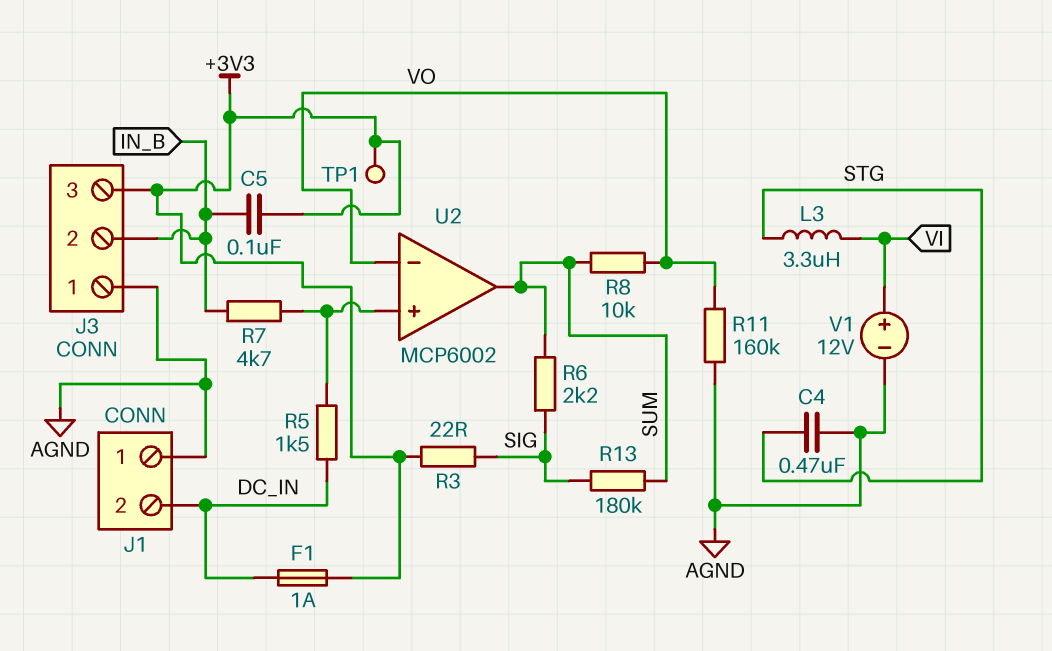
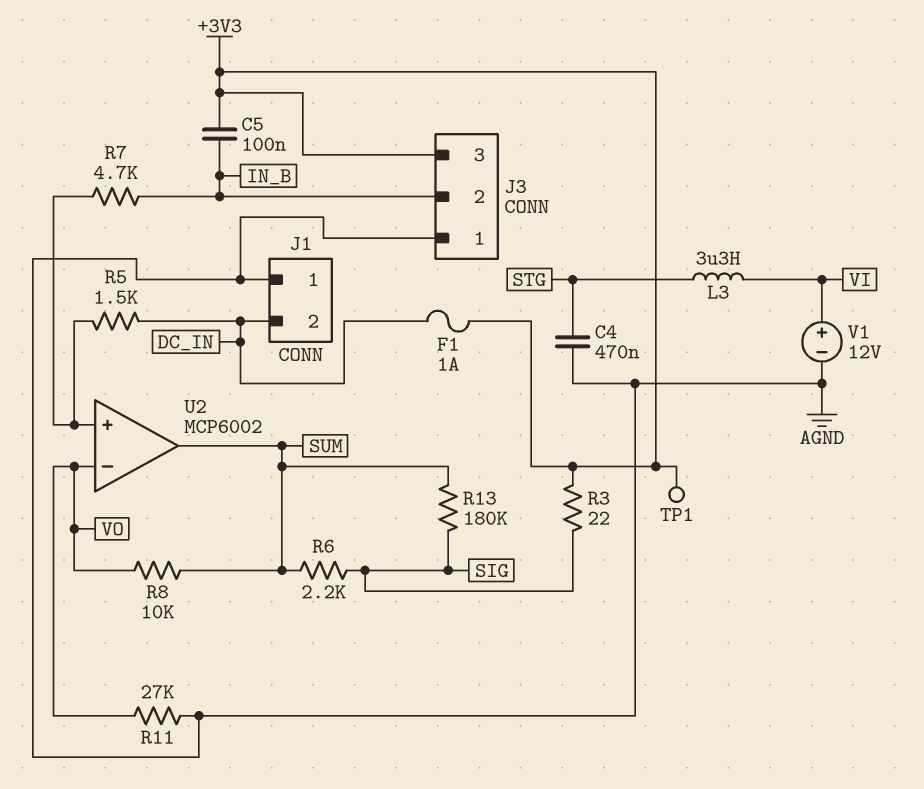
R11: 160k (AGND, VO) -> 27k (AGND, VO)

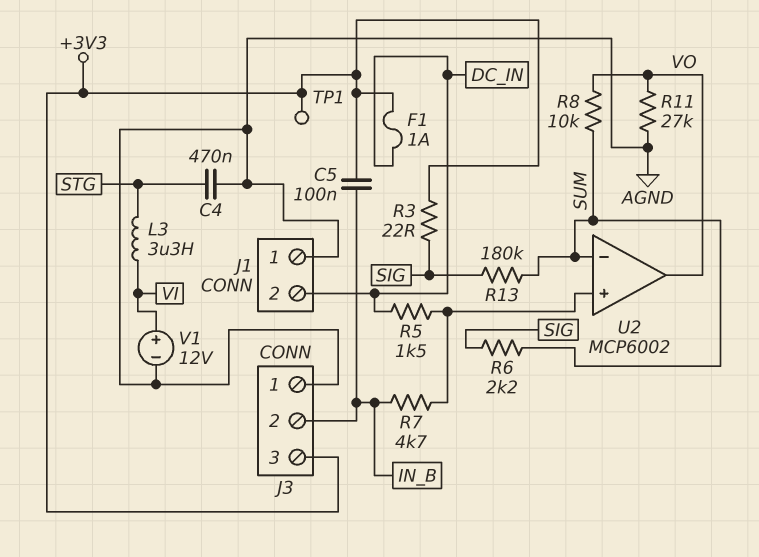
U2 pin in-: VO -> SUM
U2 pin out: SUM -> VO

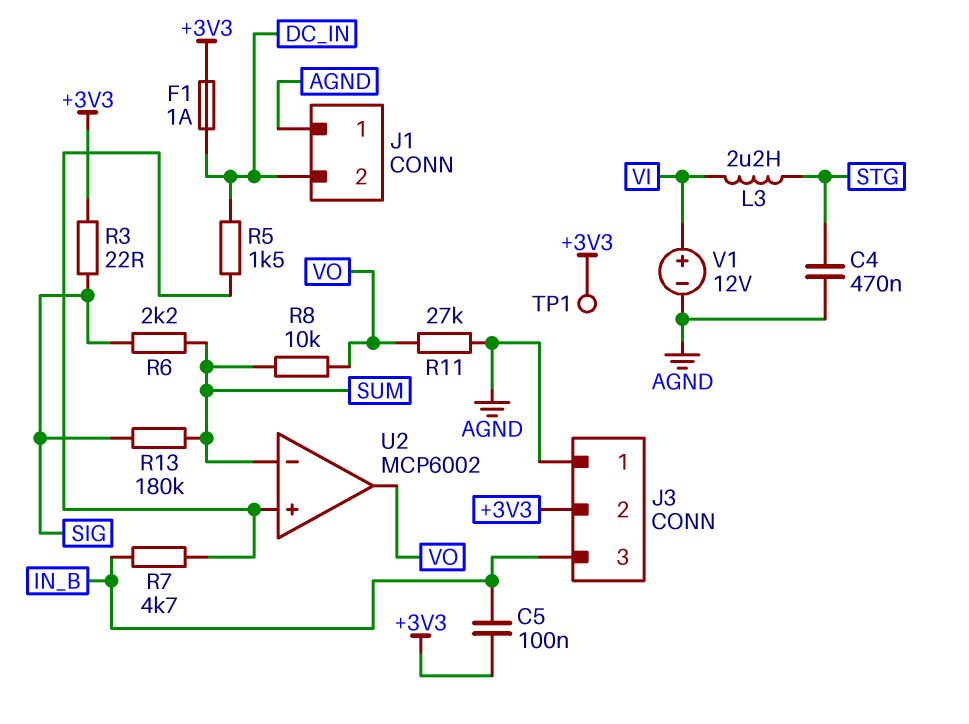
J3 pin 2: IN_B -> +3V3
J3 pin 3: +3V3 -> IN_B
L3: 3.3uH (STG, VI) -> 2.2uH (STG, VI)

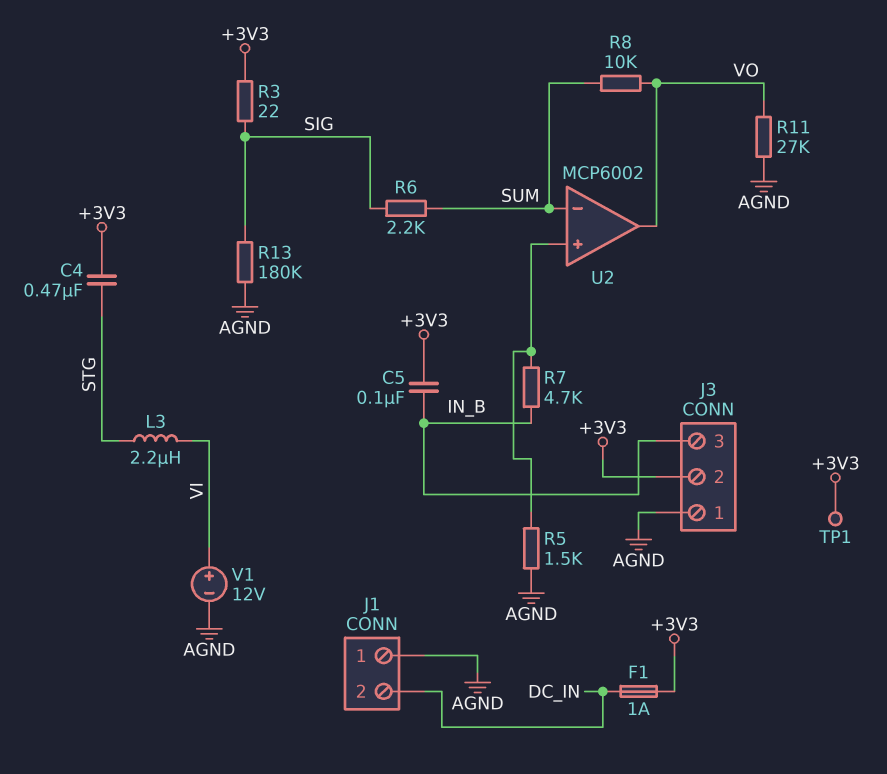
C4: 470nF (AGND, STG) -> 470nF (+3V3, STG)
R5: 1.5k (DC_IN, U2/in+) -> 1.5k (AGND, U2/in+)
R13: 180k (SIG, SUM) -> 180k (AGND, SIG)

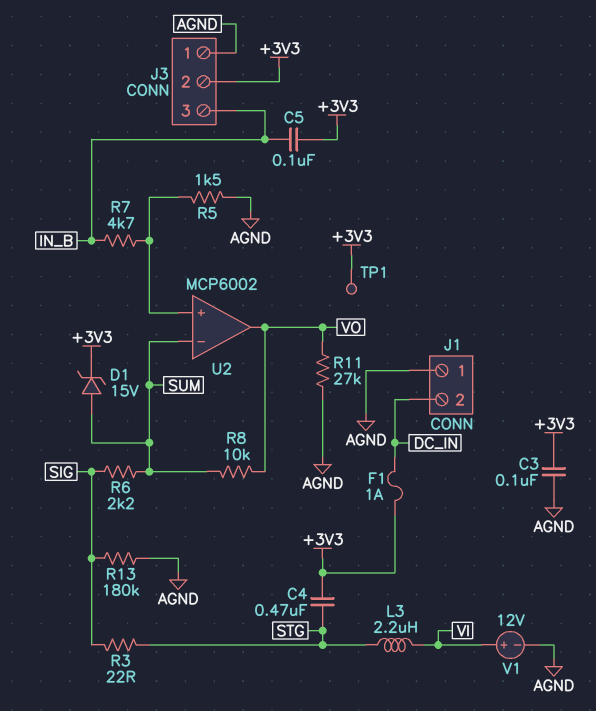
C3: none -> 100nF (+3V3, AGND)
D1: none -> zener 15V (A SUM, K +3V3)
R3: 22 (+3V3, SIG) -> 22 (SIG, STG)

